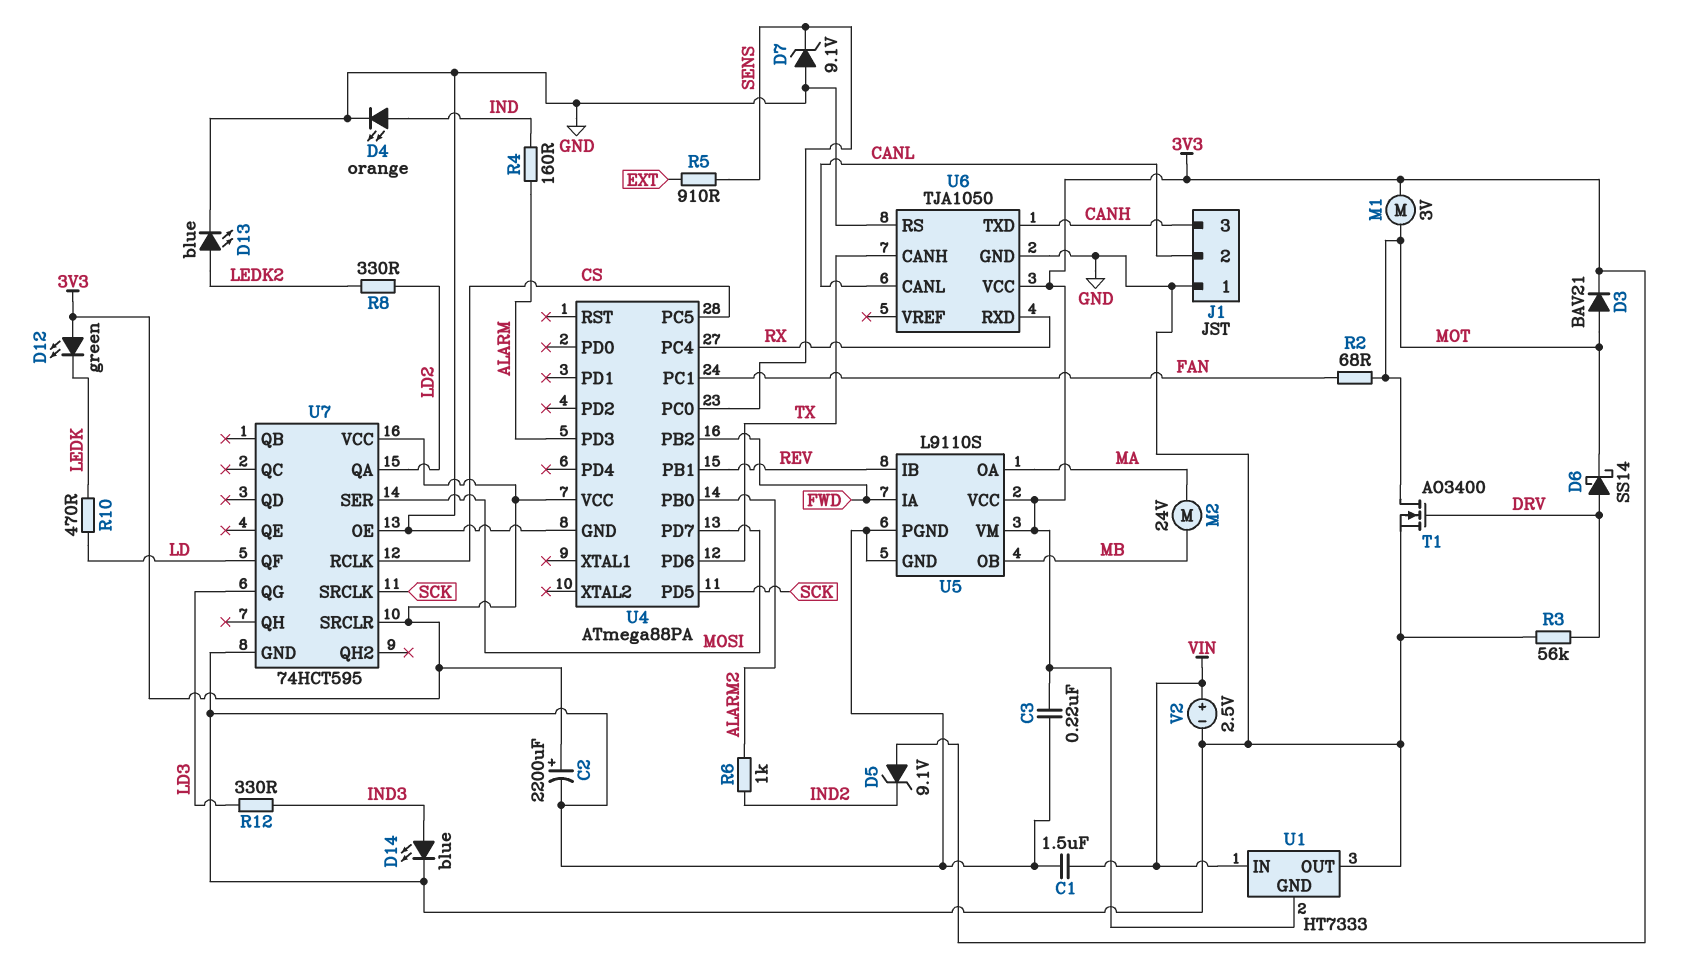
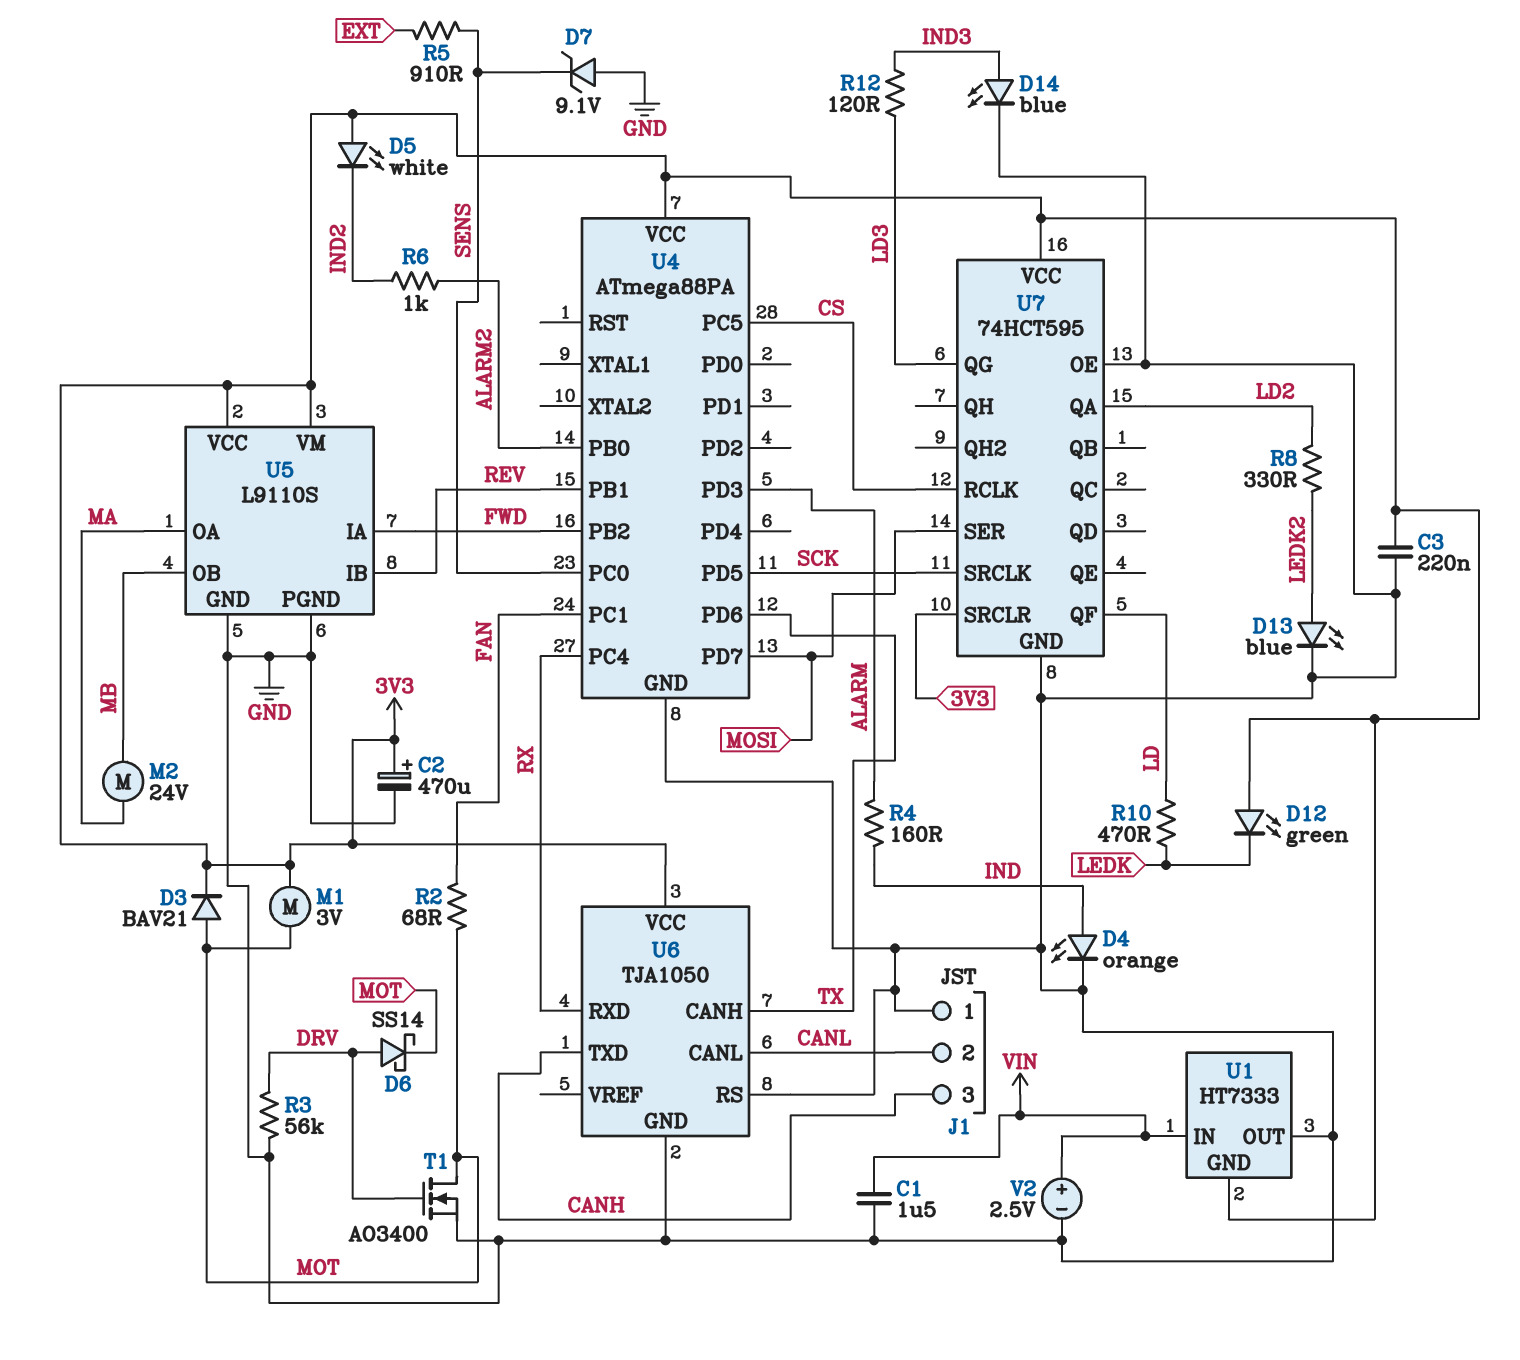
C2: 2200uF (plus 3V3, minus GND) -> 470uF (plus 3V3, minus GND)
D5: zener 9.1V (A 3V3, K IND2) -> LED white (A 3V3, K IND2)
R12: 330 (IND3, LD3) -> 120 (IND3, LD3)

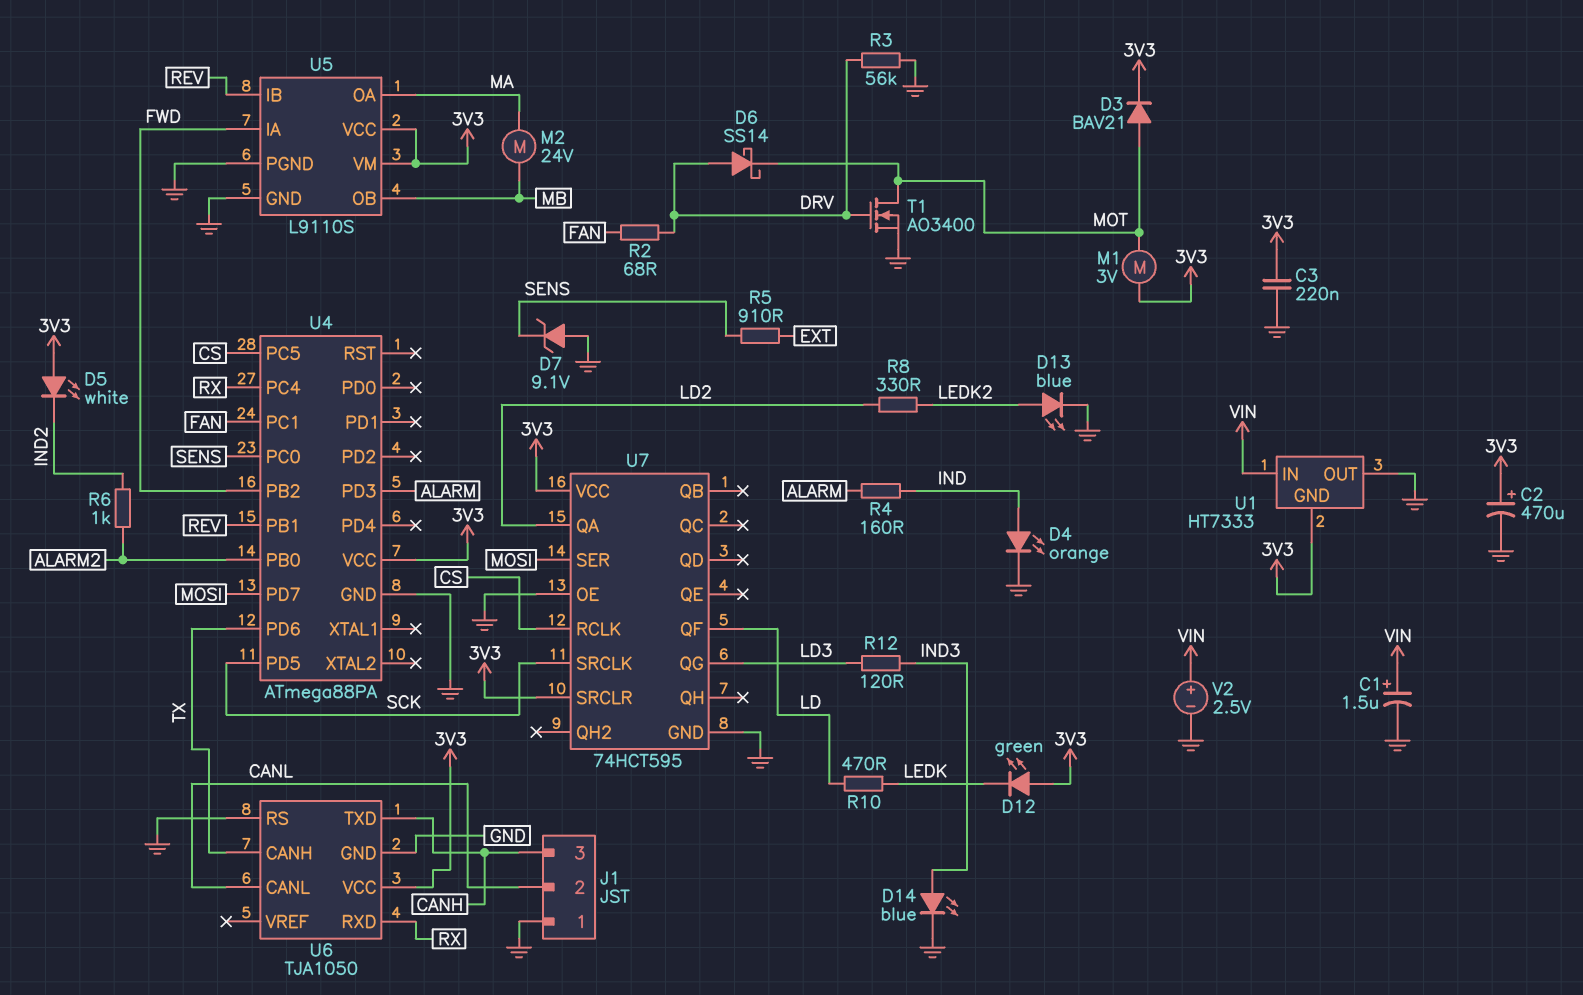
C1: 1.5uF (GND, VIN) -> 1.5uF (plus VIN, minus GND)
R2: 68 (FAN, MOT) -> 68 (DRV, FAN)

